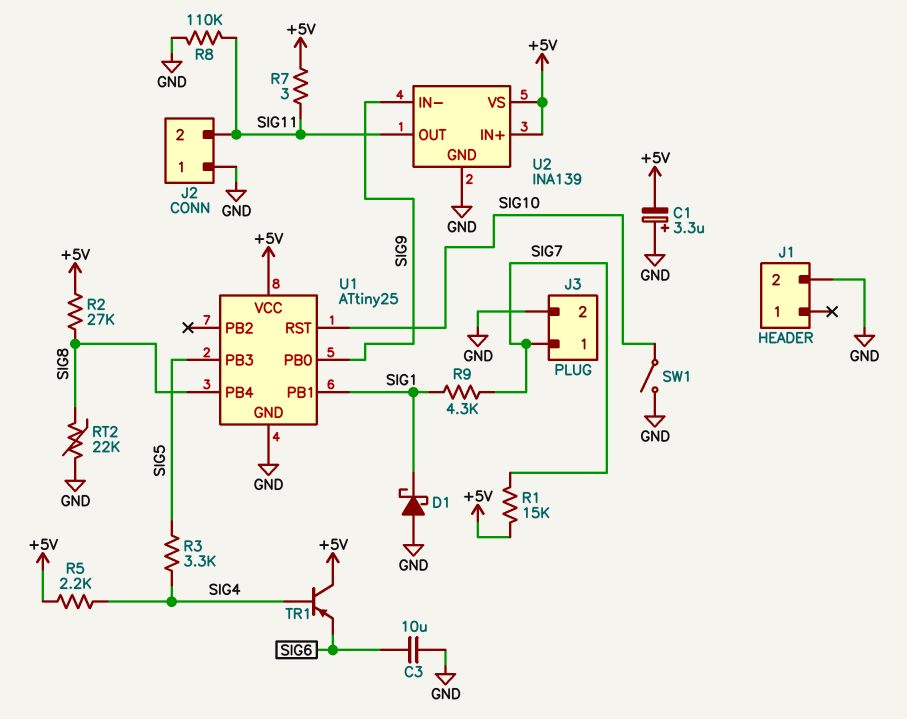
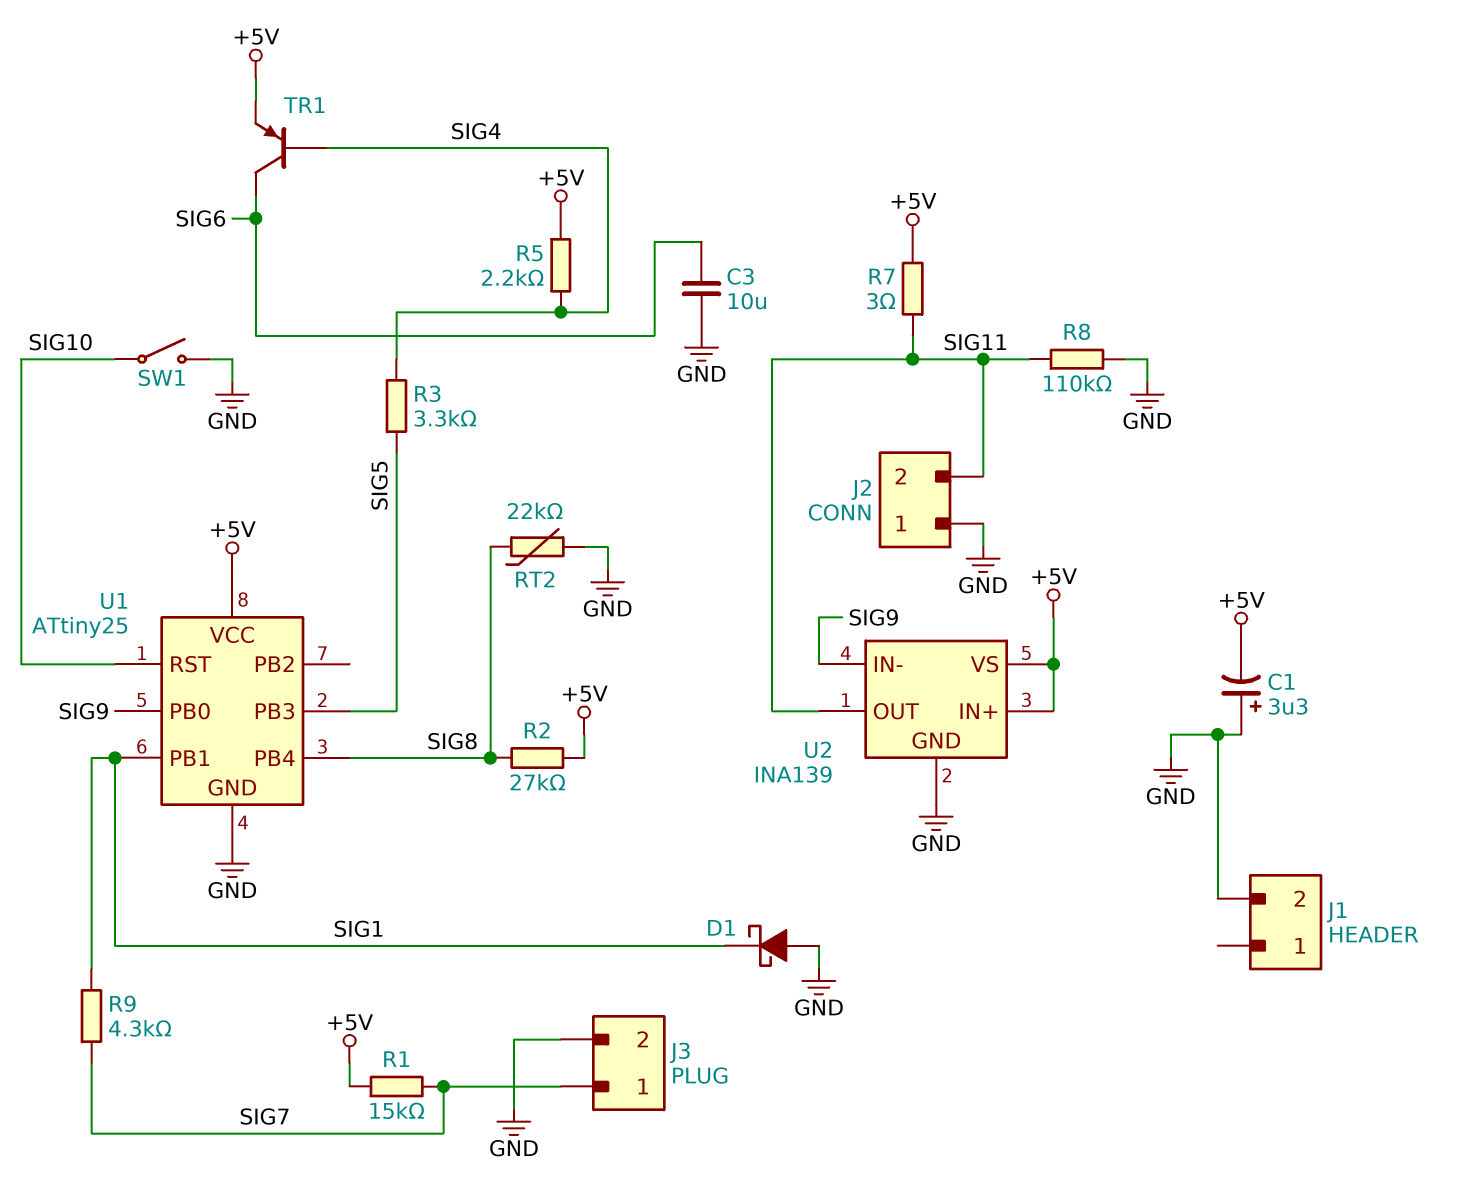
TR1: PNP (B SIG4, C +5V, E SIG6) -> PNP (B SIG4, C SIG6, E +5V)

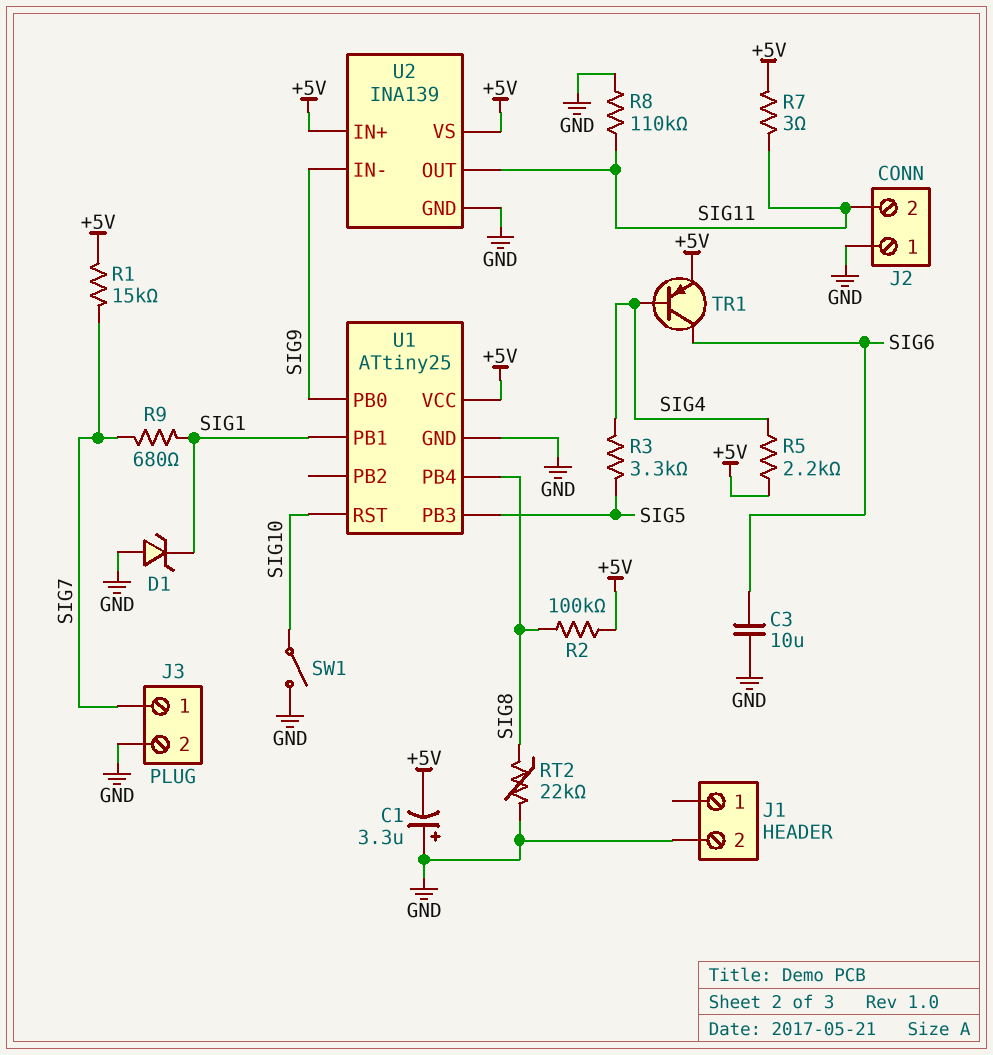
D1: schottky (A GND, K SIG1) -> zener (A GND, K SIG1)
R2: 27k (+5V, SIG8) -> 100k (+5V, SIG8)
R9: 4.3k (SIG1, SIG7) -> 680 (SIG1, SIG7)

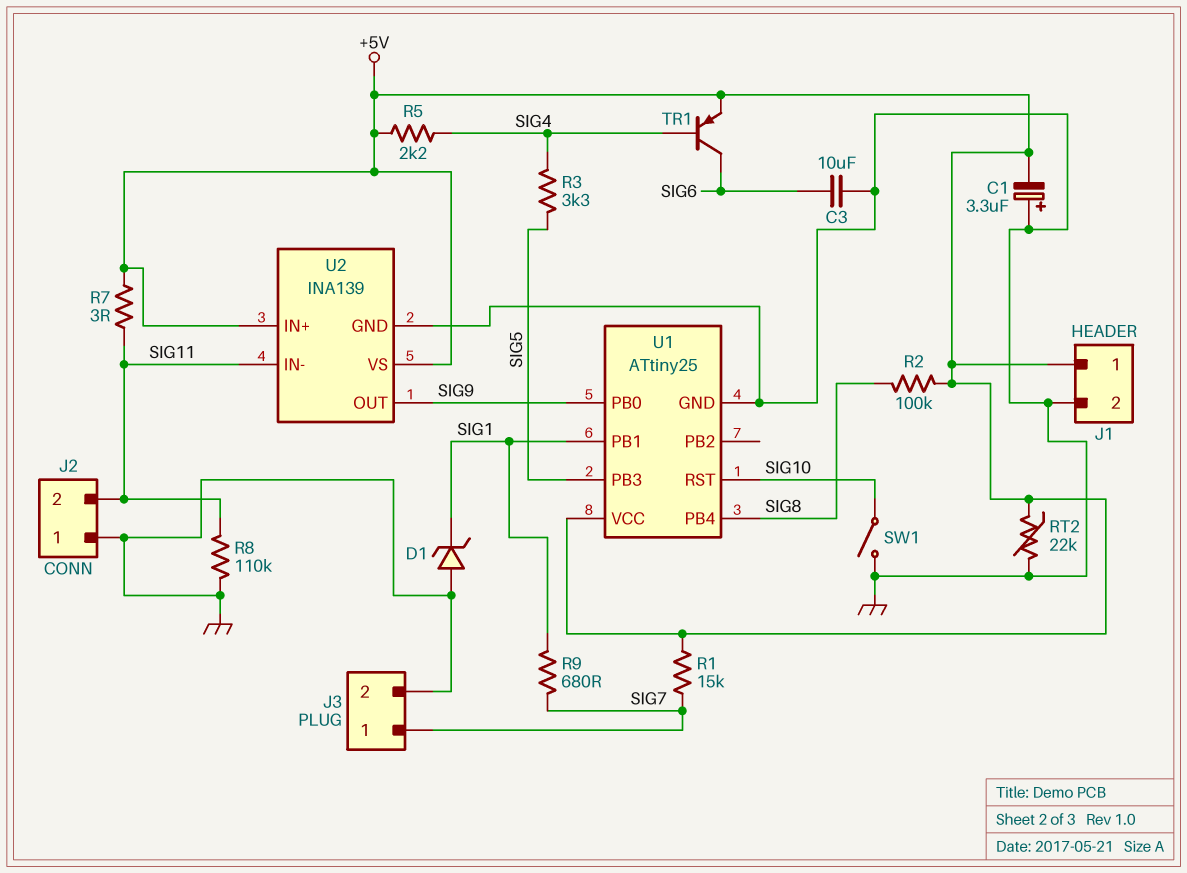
J1 pin 1: none -> +5V
RT2: 22k (GND, SIG8) -> 22k (+5V, GND)
U2 pin IN-: SIG9 -> SIG11
U2 pin OUT: SIG11 -> SIG9

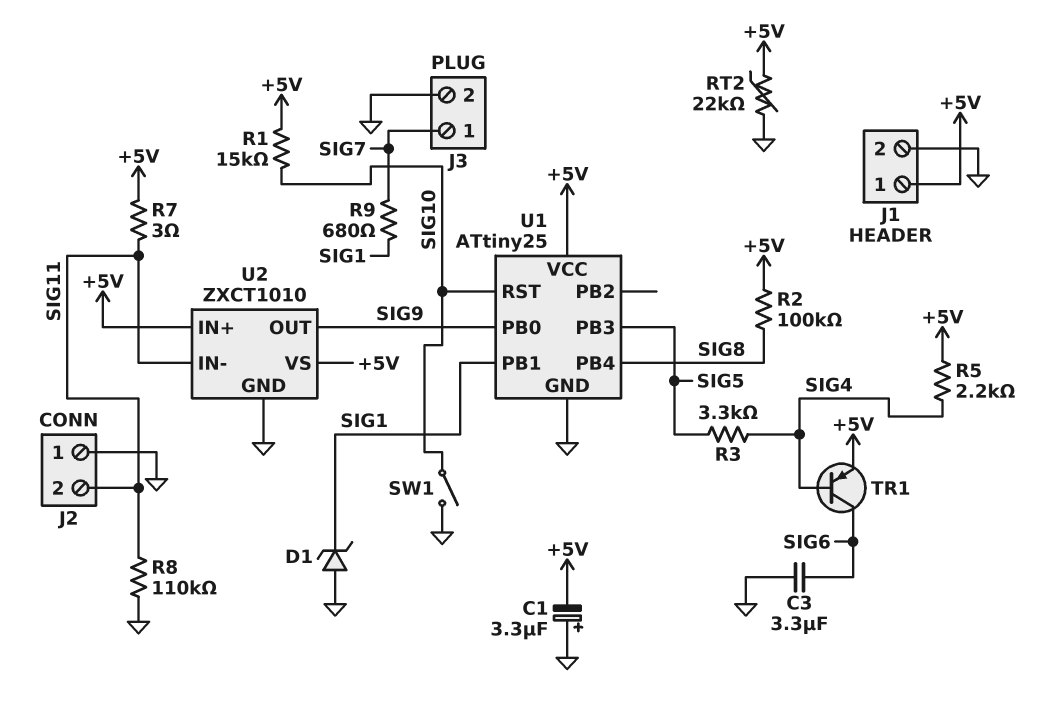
C3: 10uF (GND, SIG6) -> 3.3uF (GND, SIG6)
R1: 15k (+5V, SIG7) -> 15k (+5V, SIG10)
U2: INA139 -> ZXCT1010

